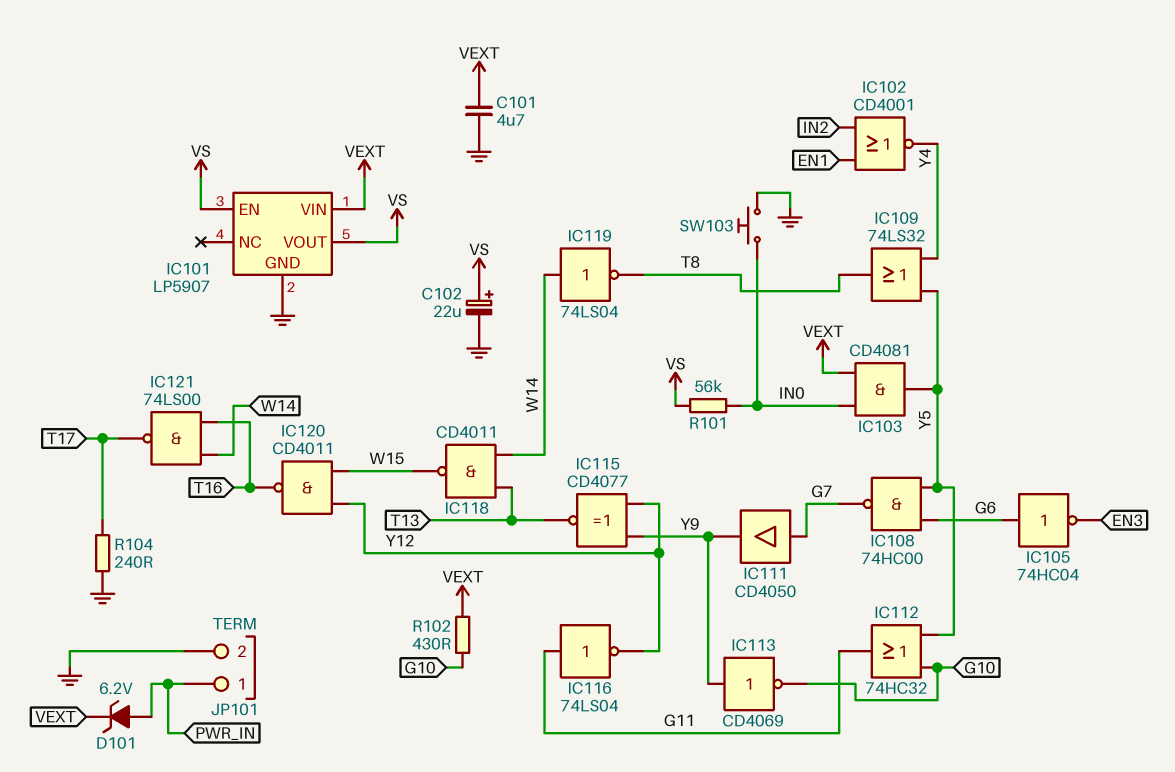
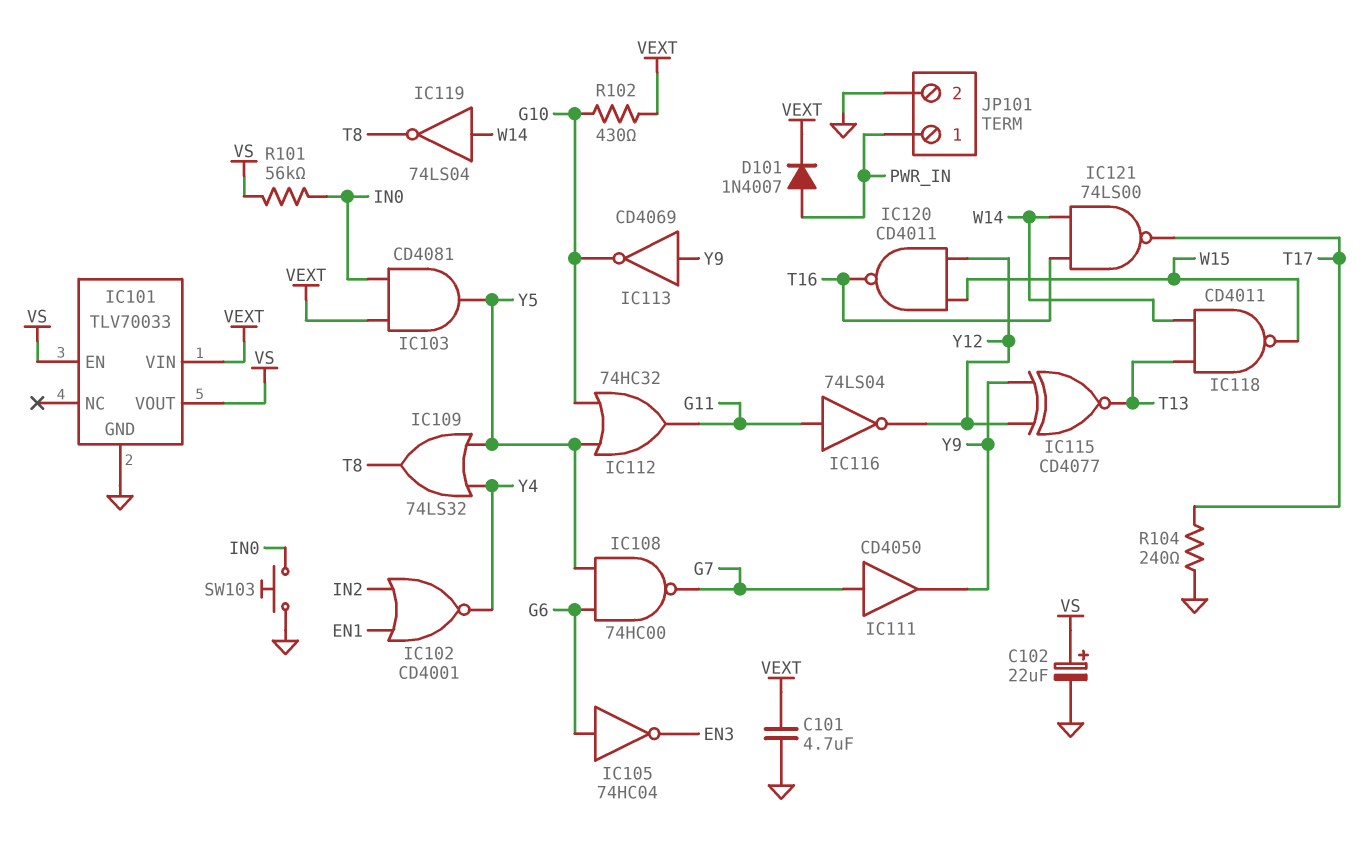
D101: zener 6.2V (A PWR_IN, K VEXT) -> diode 1N4007 (A PWR_IN, K VEXT)
IC101: LP5907 -> TLV70033

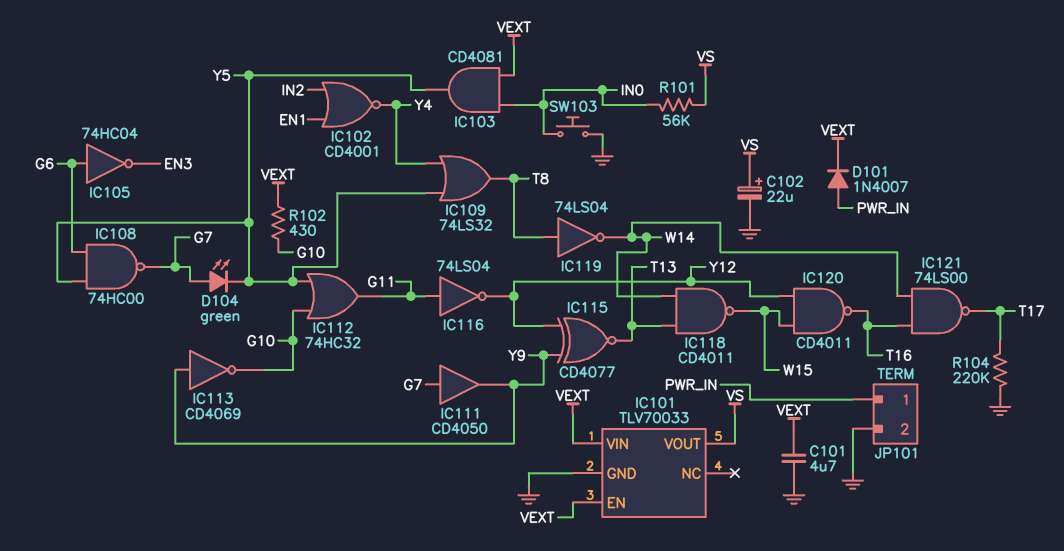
D104: none -> LED green (A G7, K Y5)
IC101 pin EN: VS -> VEXT
IC119: NOT 74LS04 (in W14, out T8) -> NOT 74LS04 (in T8, out W14)
R104: 240 (GND, T17) -> 220k (GND, T17)

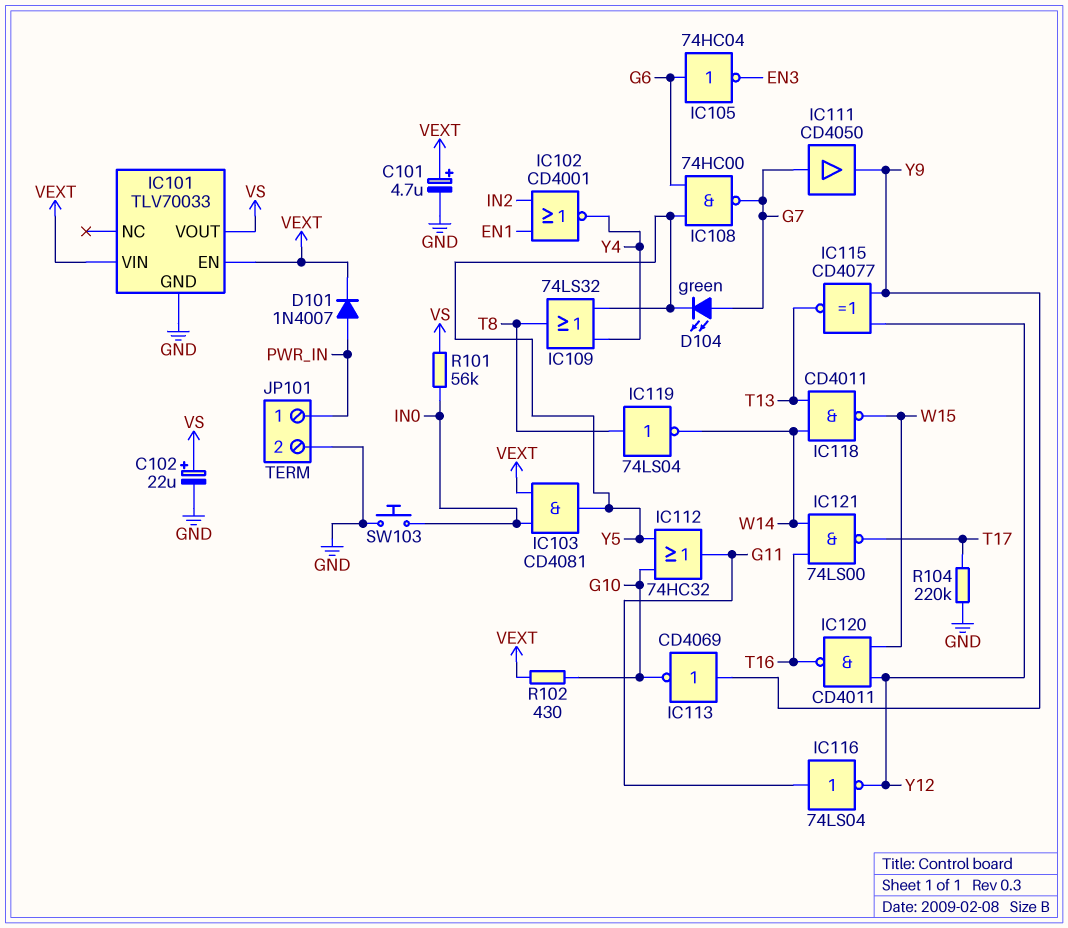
C101: 4.7uF (GND, VEXT) -> 4.7uF (plus VEXT, minus GND)

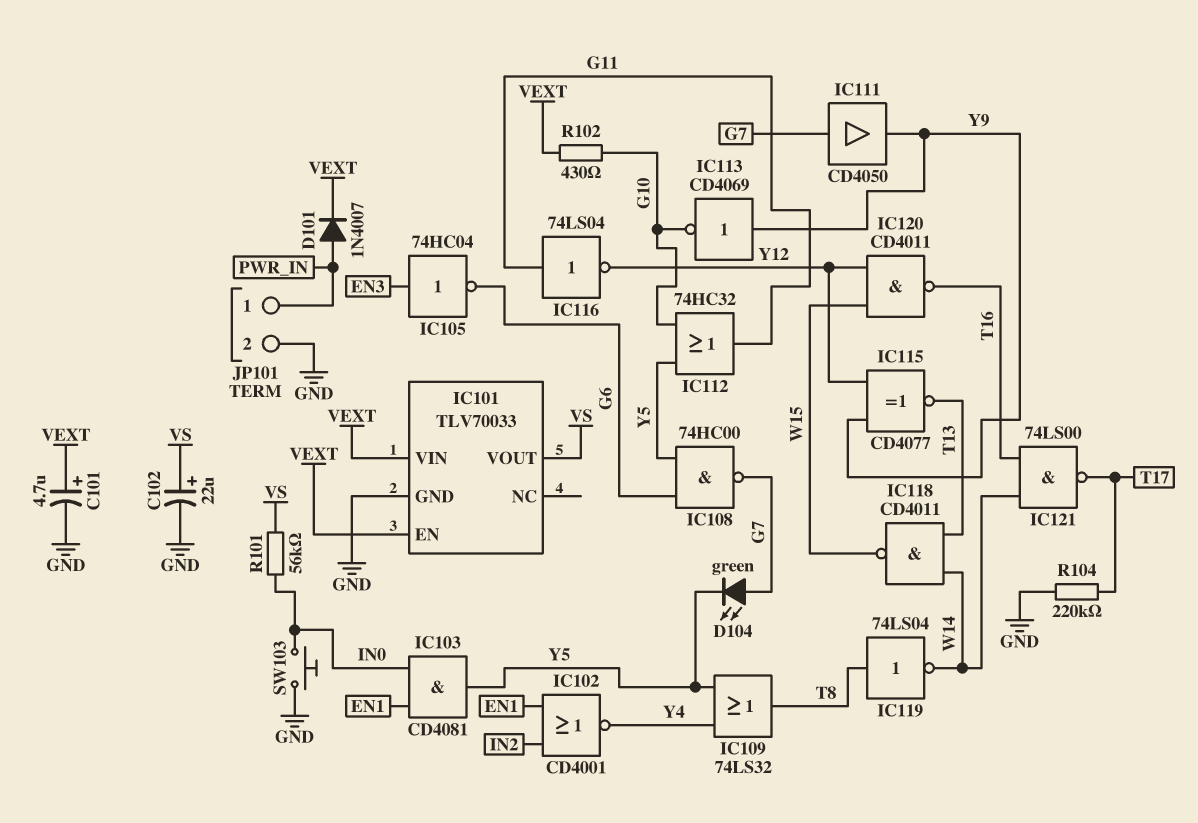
IC103: AND CD4081 (in IN0, in VEXT, out Y5) -> AND CD4081 (in EN1, in IN0, out Y5)
IC105: NOT 74HC04 (in G6, out EN3) -> NOT 74HC04 (in EN3, out G6)

